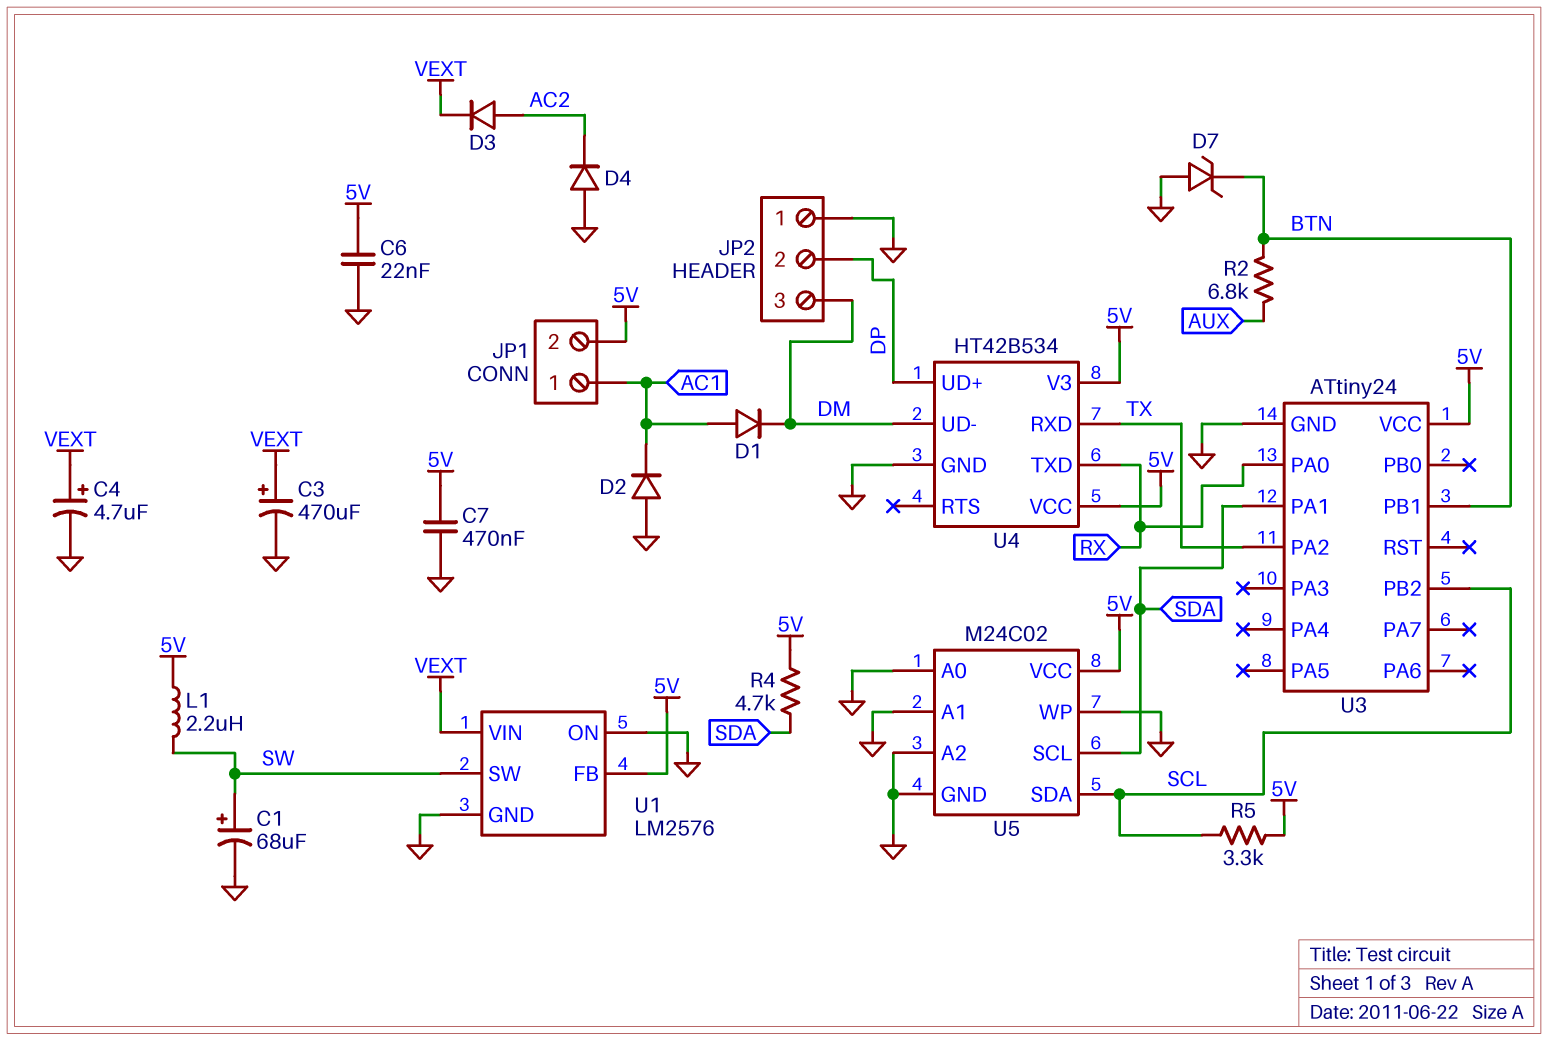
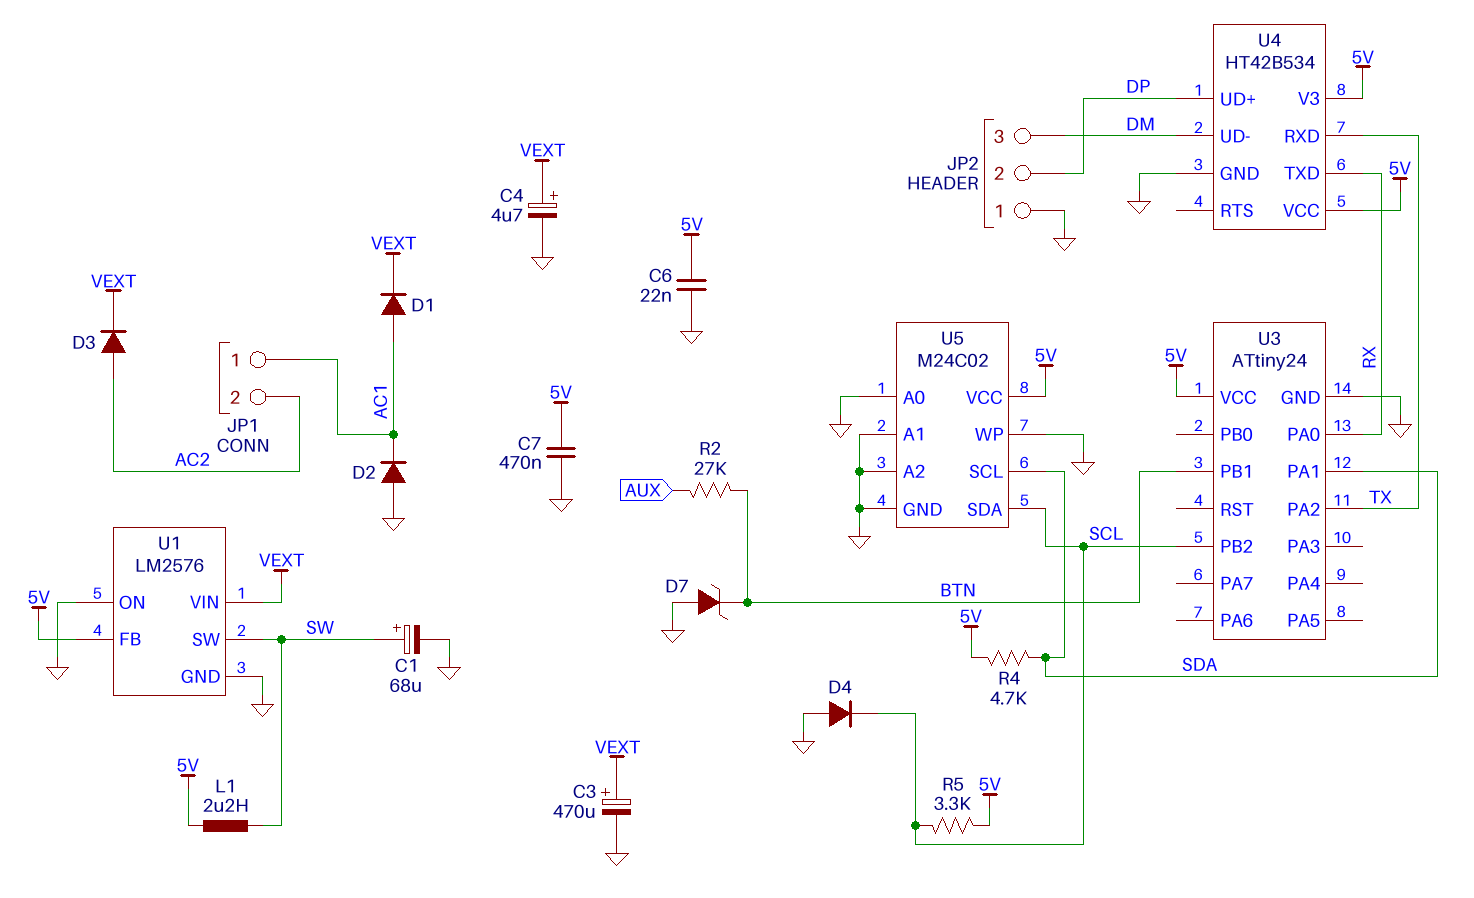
D1: diode (A AC1, K DM) -> diode (A AC1, K VEXT)
D4: diode (A GND, K AC2) -> diode (A GND, K SCL)
JP1 pin 2: 5V -> AC2
R2: 6.8k (AUX, BTN) -> 27k (AUX, BTN)

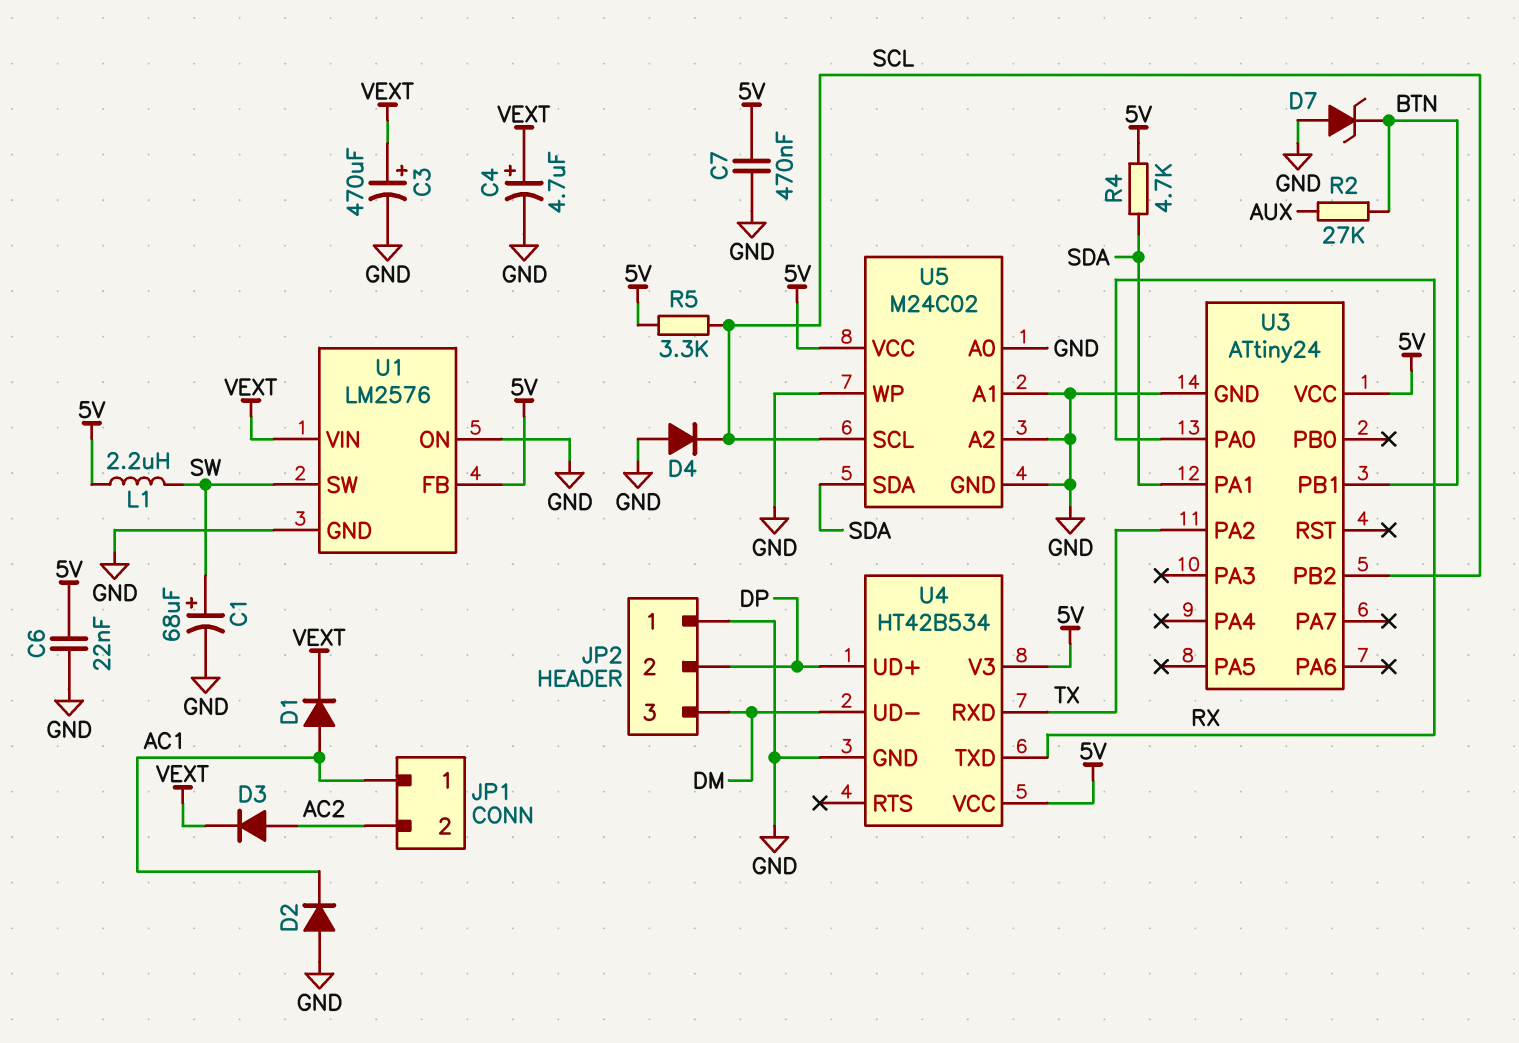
U5 pin SCL: SDA -> SCL
U5 pin SDA: SCL -> SDA

